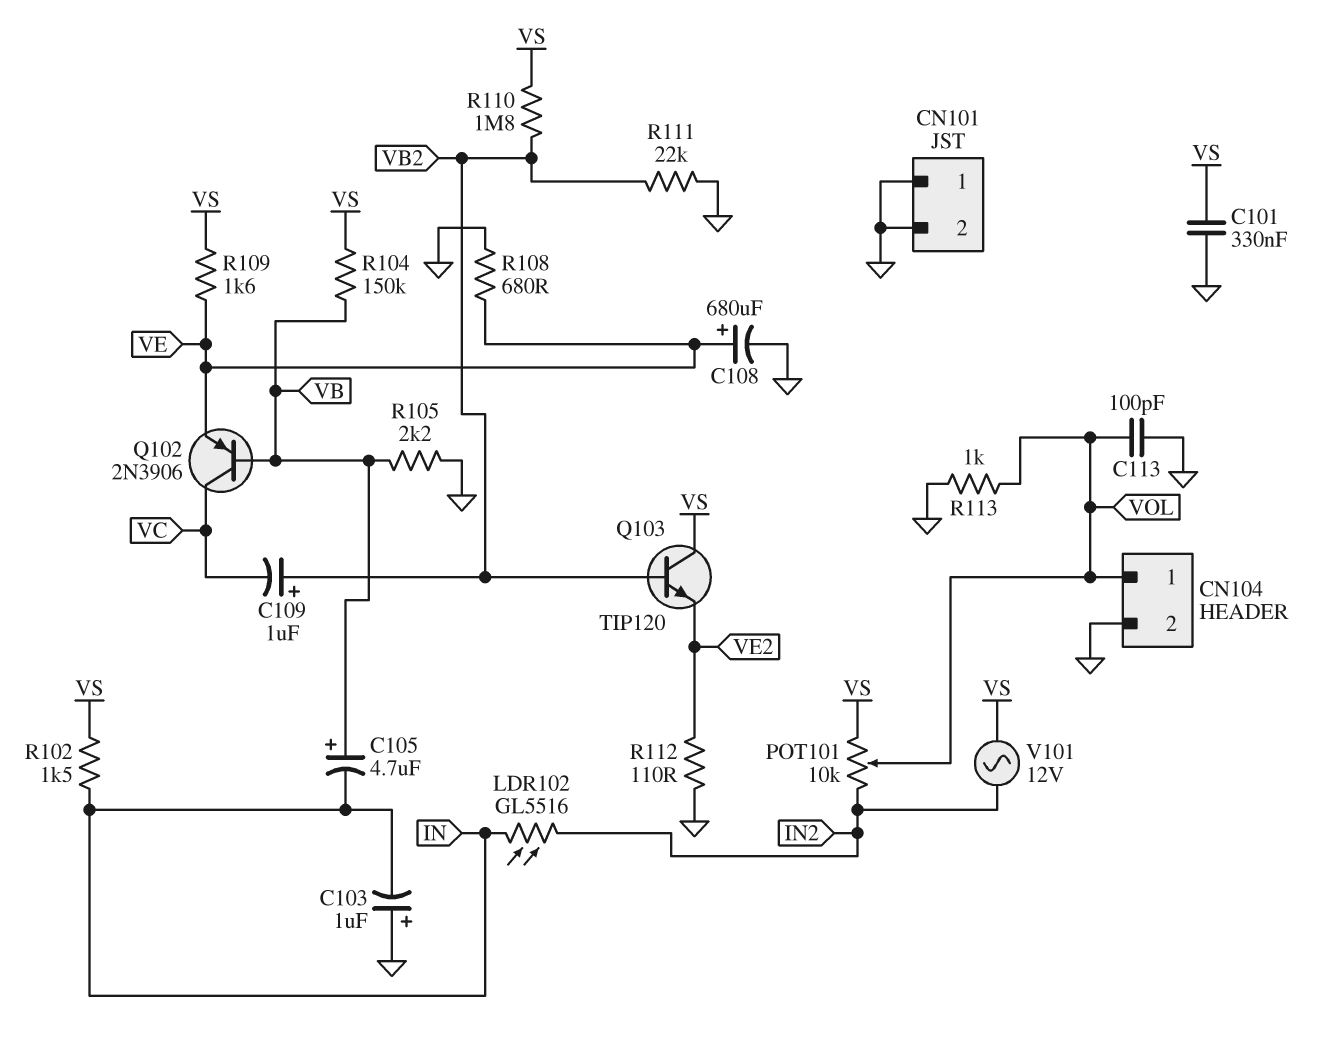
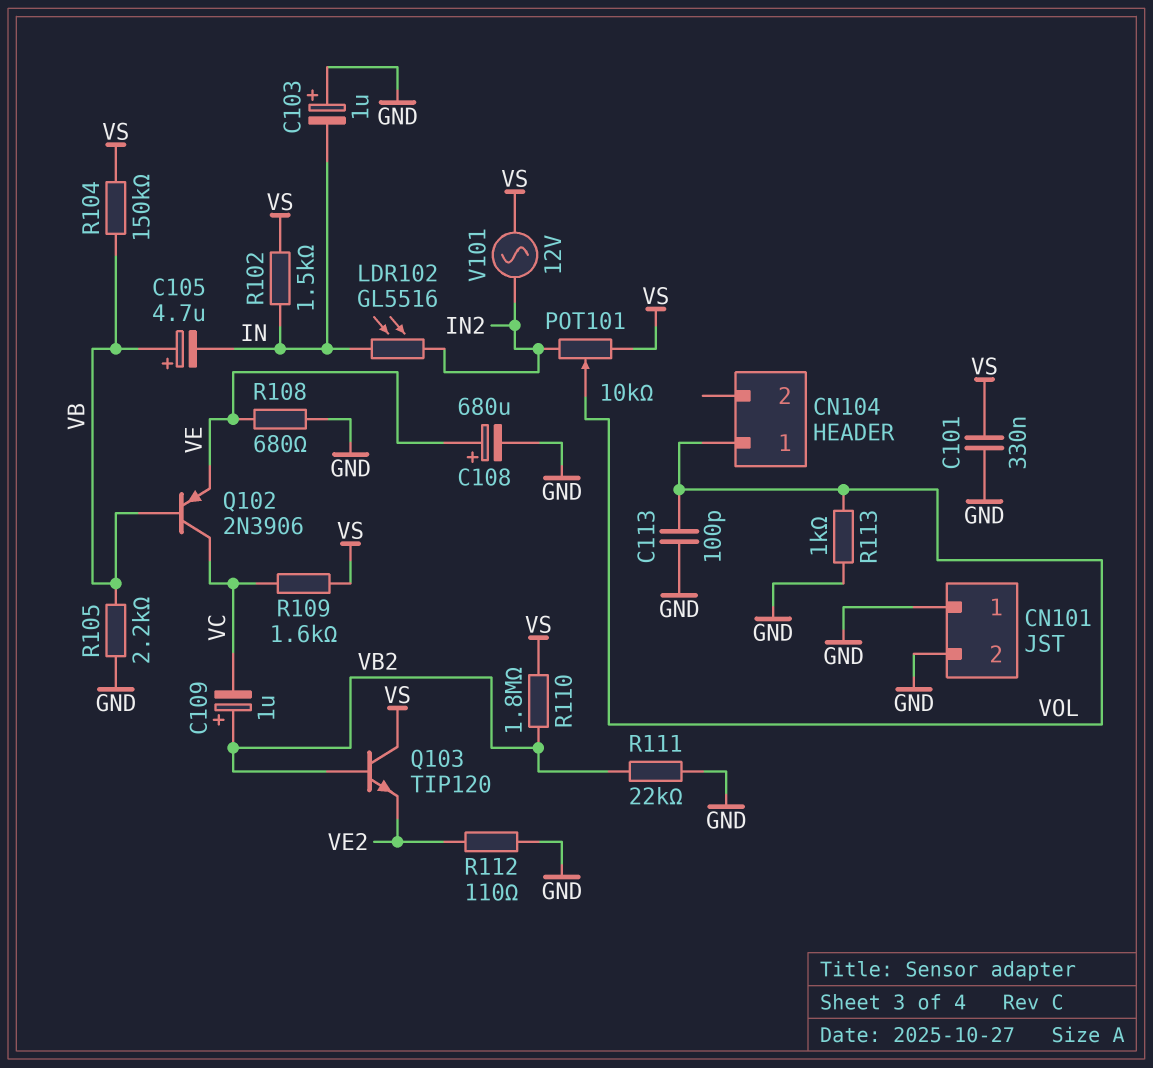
CN104 pin 2: GND -> none
R109: 1.6k (VE, VS) -> 1.6k (VC, VS)

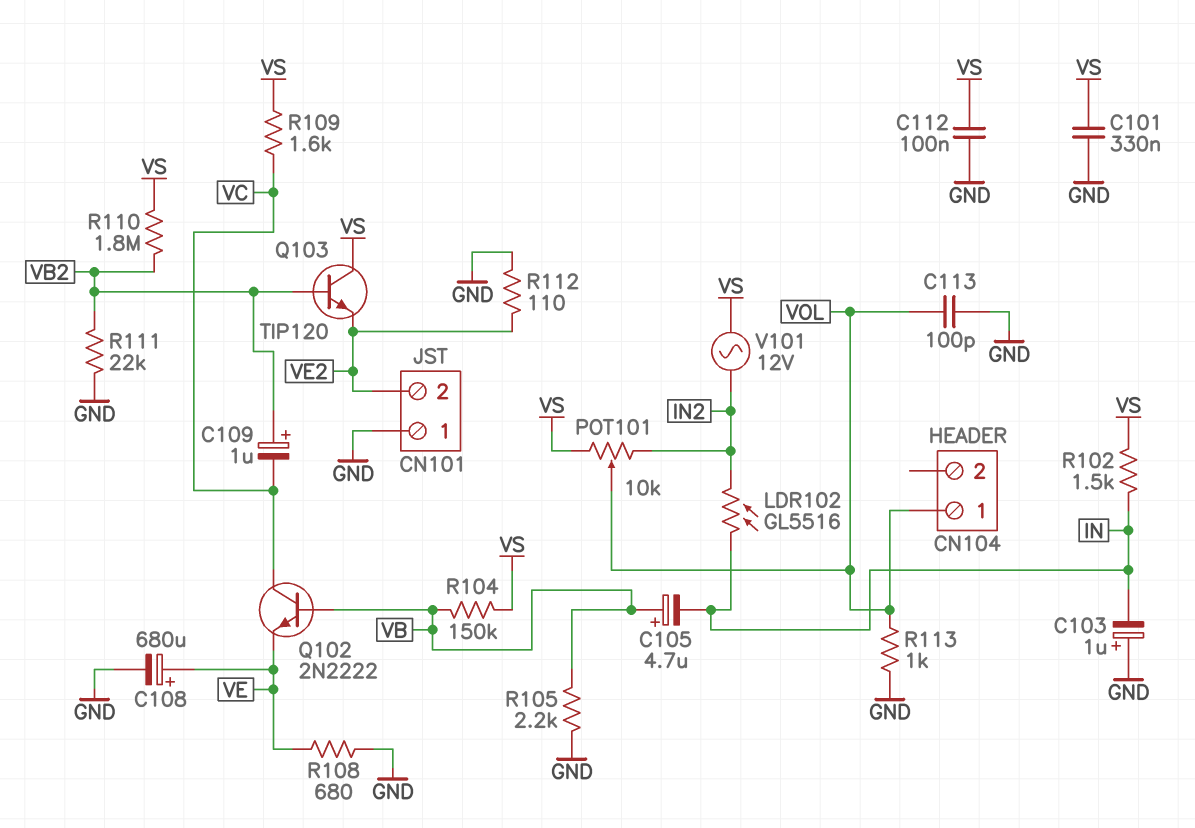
C112: none -> 100nF (GND, VS)
CN101 pin 2: GND -> VE2
Q102: PNP 2N3906 (B VB, C VC, E VE) -> NPN 2N2222 (B VB, C VC, E VE)

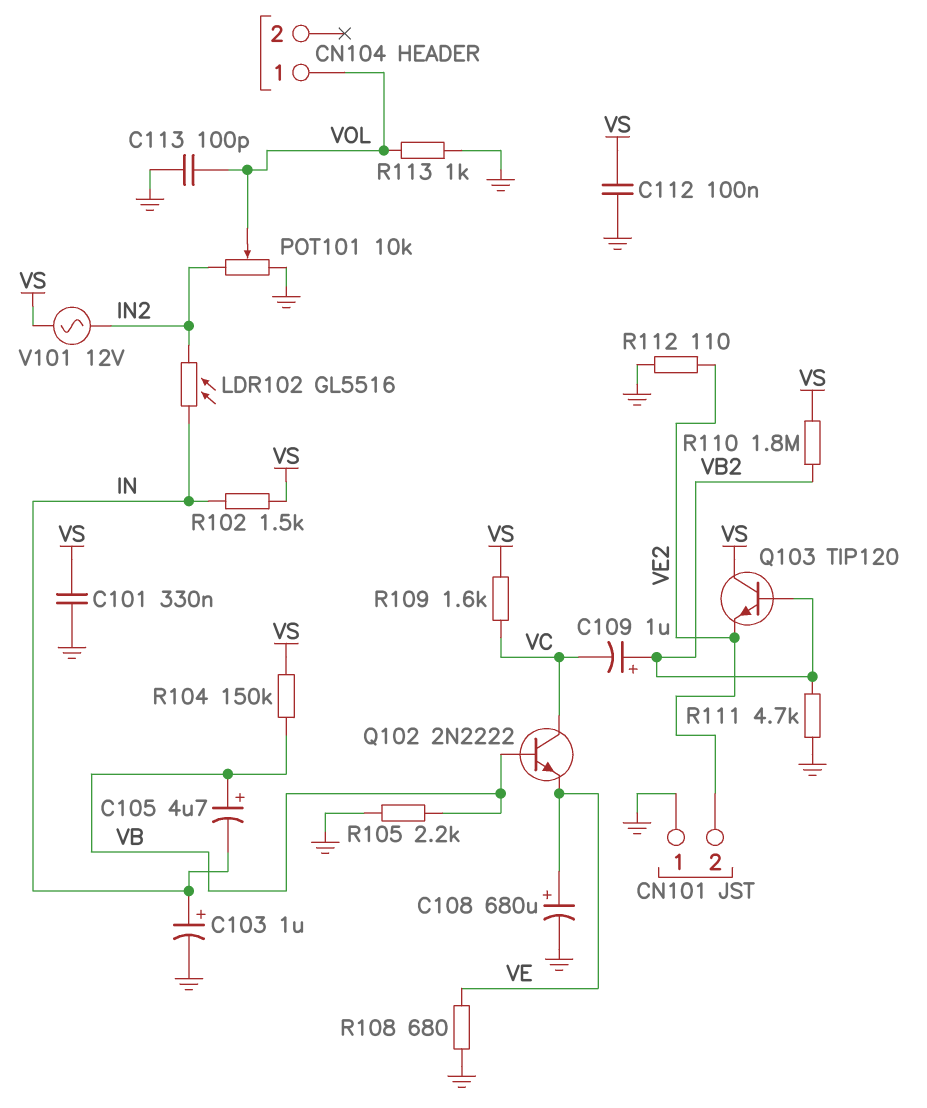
C103: 1uF (plus GND, minus IN) -> 1uF (plus IN, minus GND)
POT101: 10k (IN2, VS, wiper VOL) -> 10k (GND, IN2, wiper VOL)
R111: 22k (GND, VB2) -> 4.7k (GND, VB2)

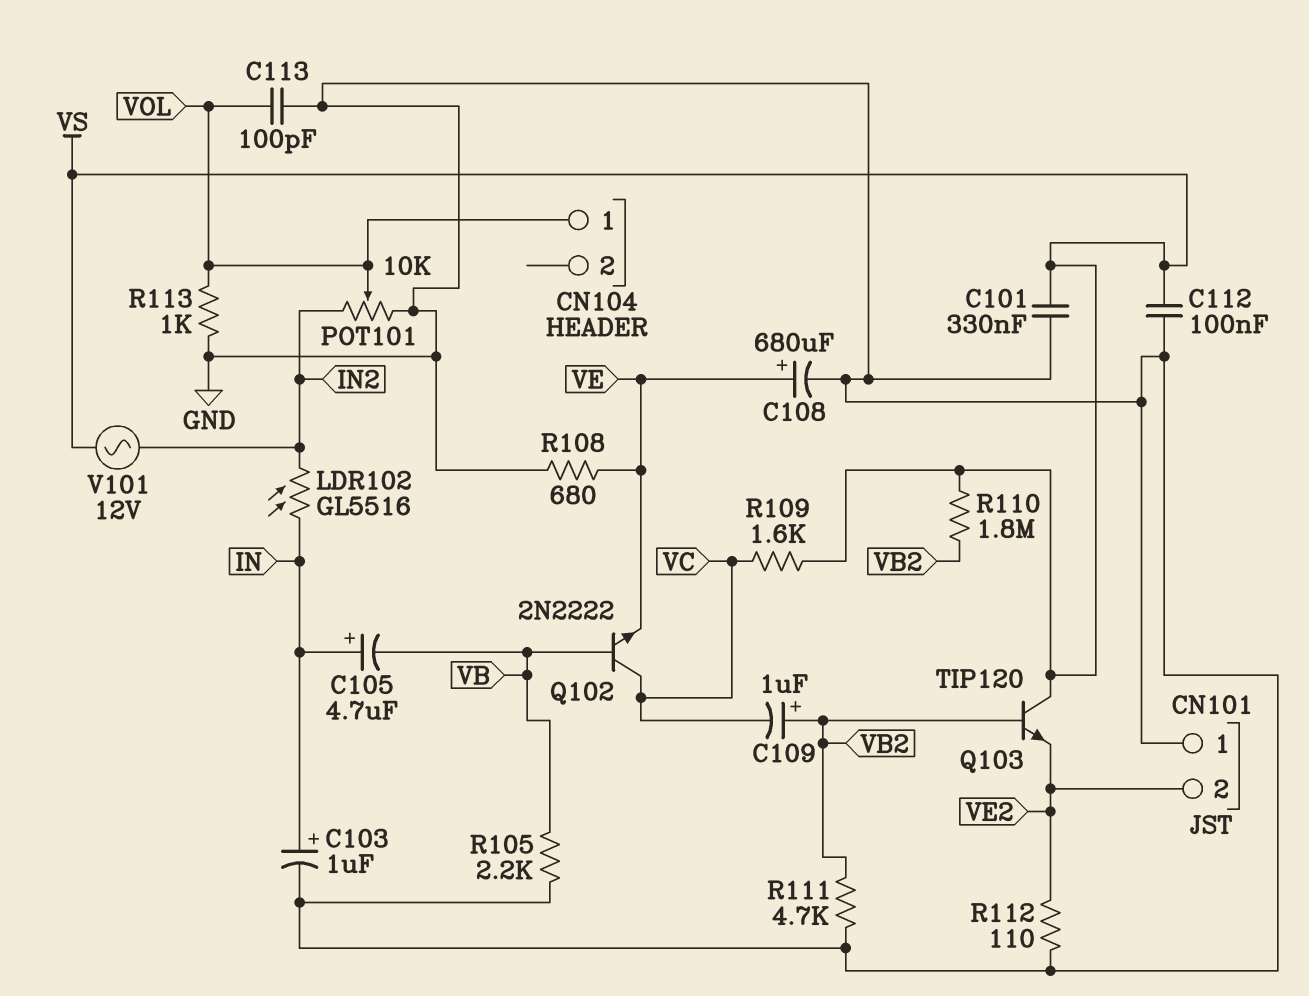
C105: 4.7uF (plus VB, minus IN) -> 4.7uF (plus IN, minus VB)
R102: 1.5k (IN, VS) -> none
R104: 150k (VB, VS) -> none

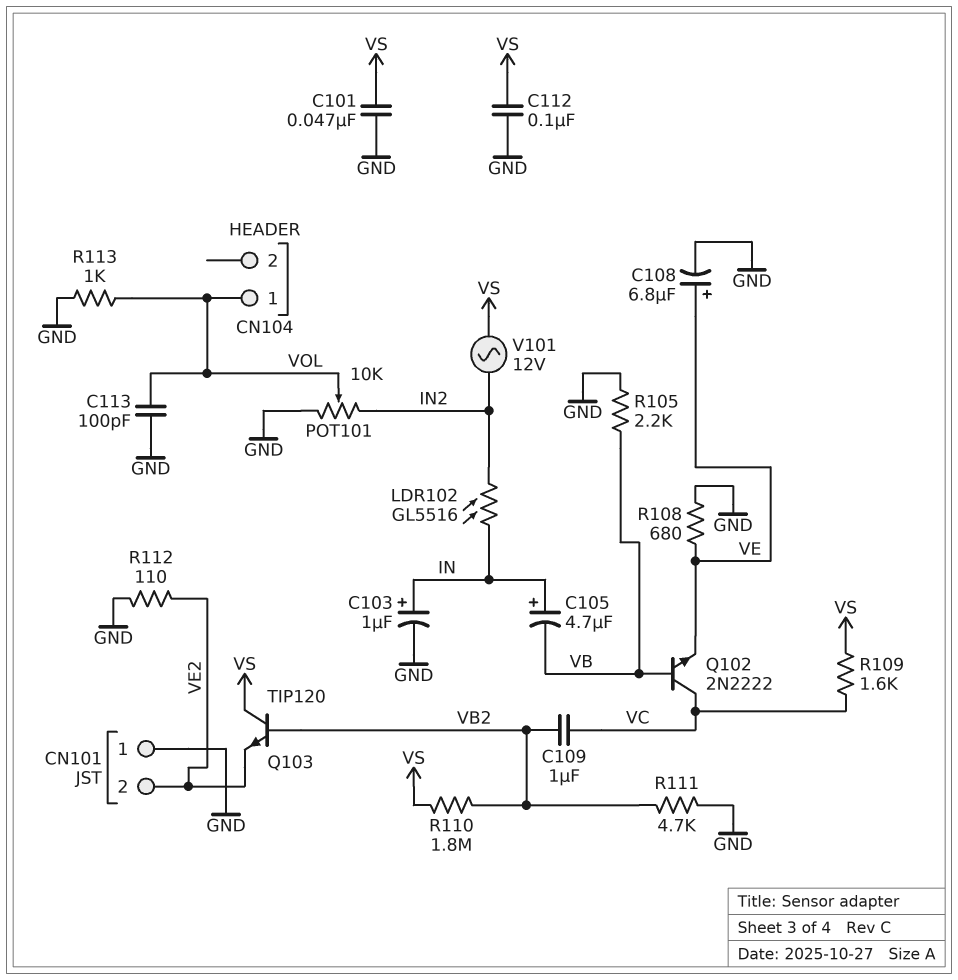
C101: 330nF (GND, VS) -> 47nF (GND, VS)
C108: 680uF (plus VE, minus GND) -> 6.8uF (plus VE, minus GND)
C109: 1uF (plus VB2, minus VC) -> 1uF (VB2, VC)

